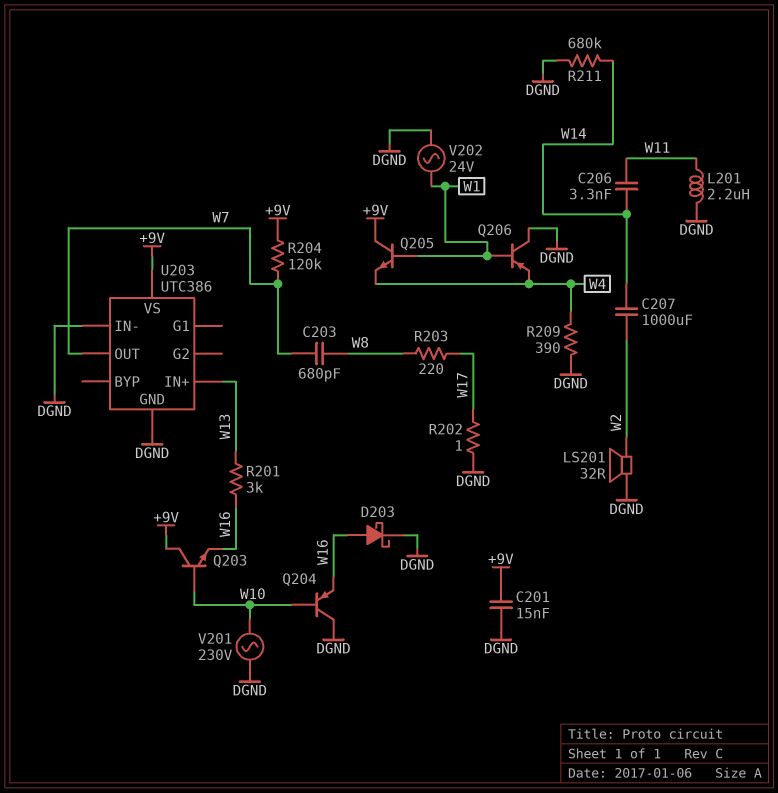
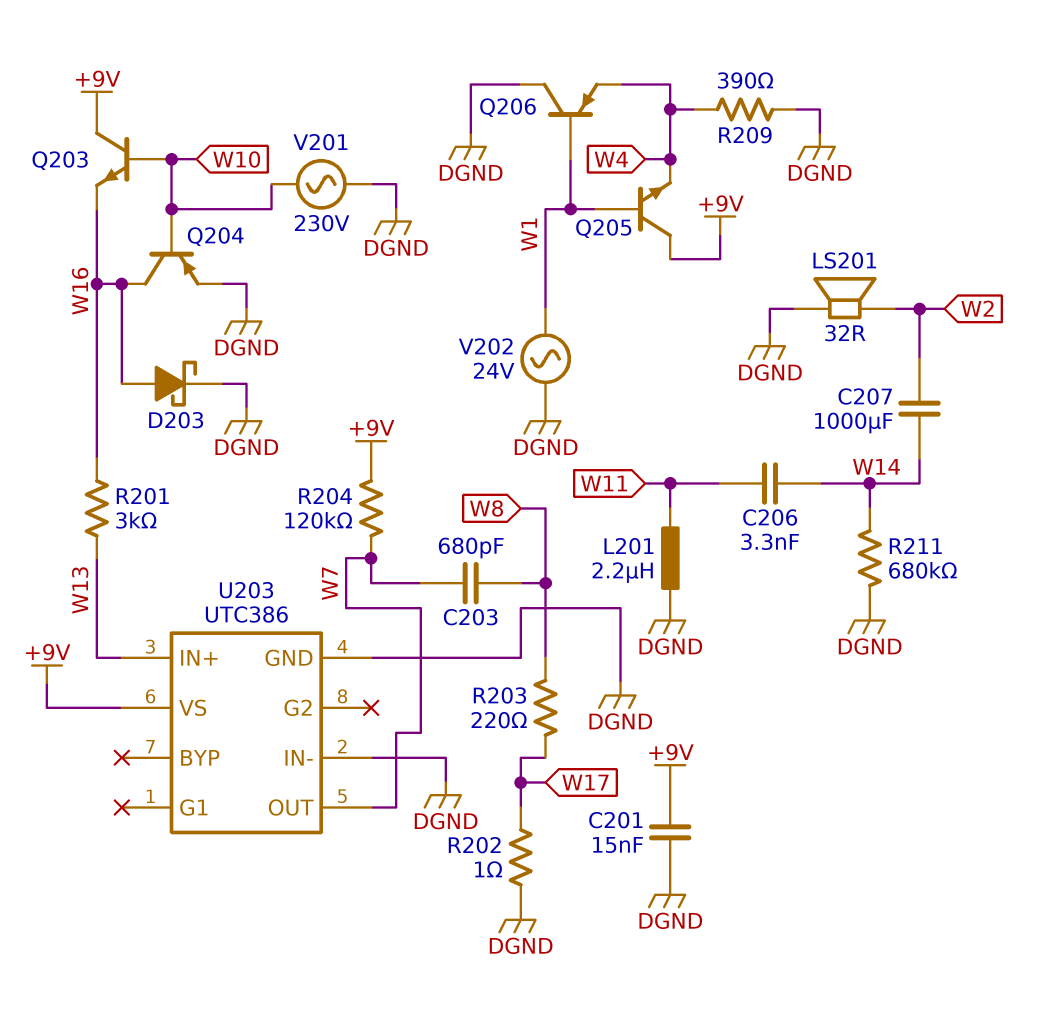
Q204: PNP (B W10, C DGND, E W16) -> PNP (B W10, C W16, E DGND)

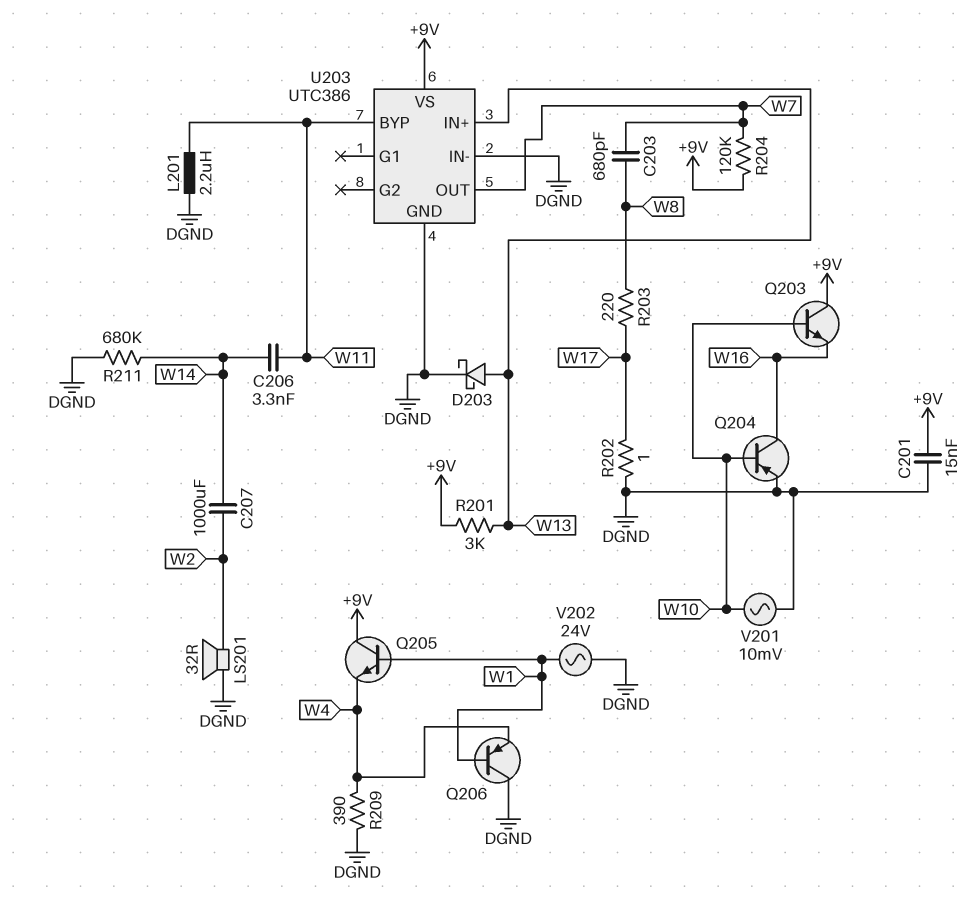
D203: schottky (A W16, K DGND) -> schottky (A W13, K DGND)
R201: 3k (W13, W16) -> 3k (+9V, W13)
U203 pin BYP: none -> W11
V201: AC 230V (DGND, W10) -> AC 10mV (DGND, W10)

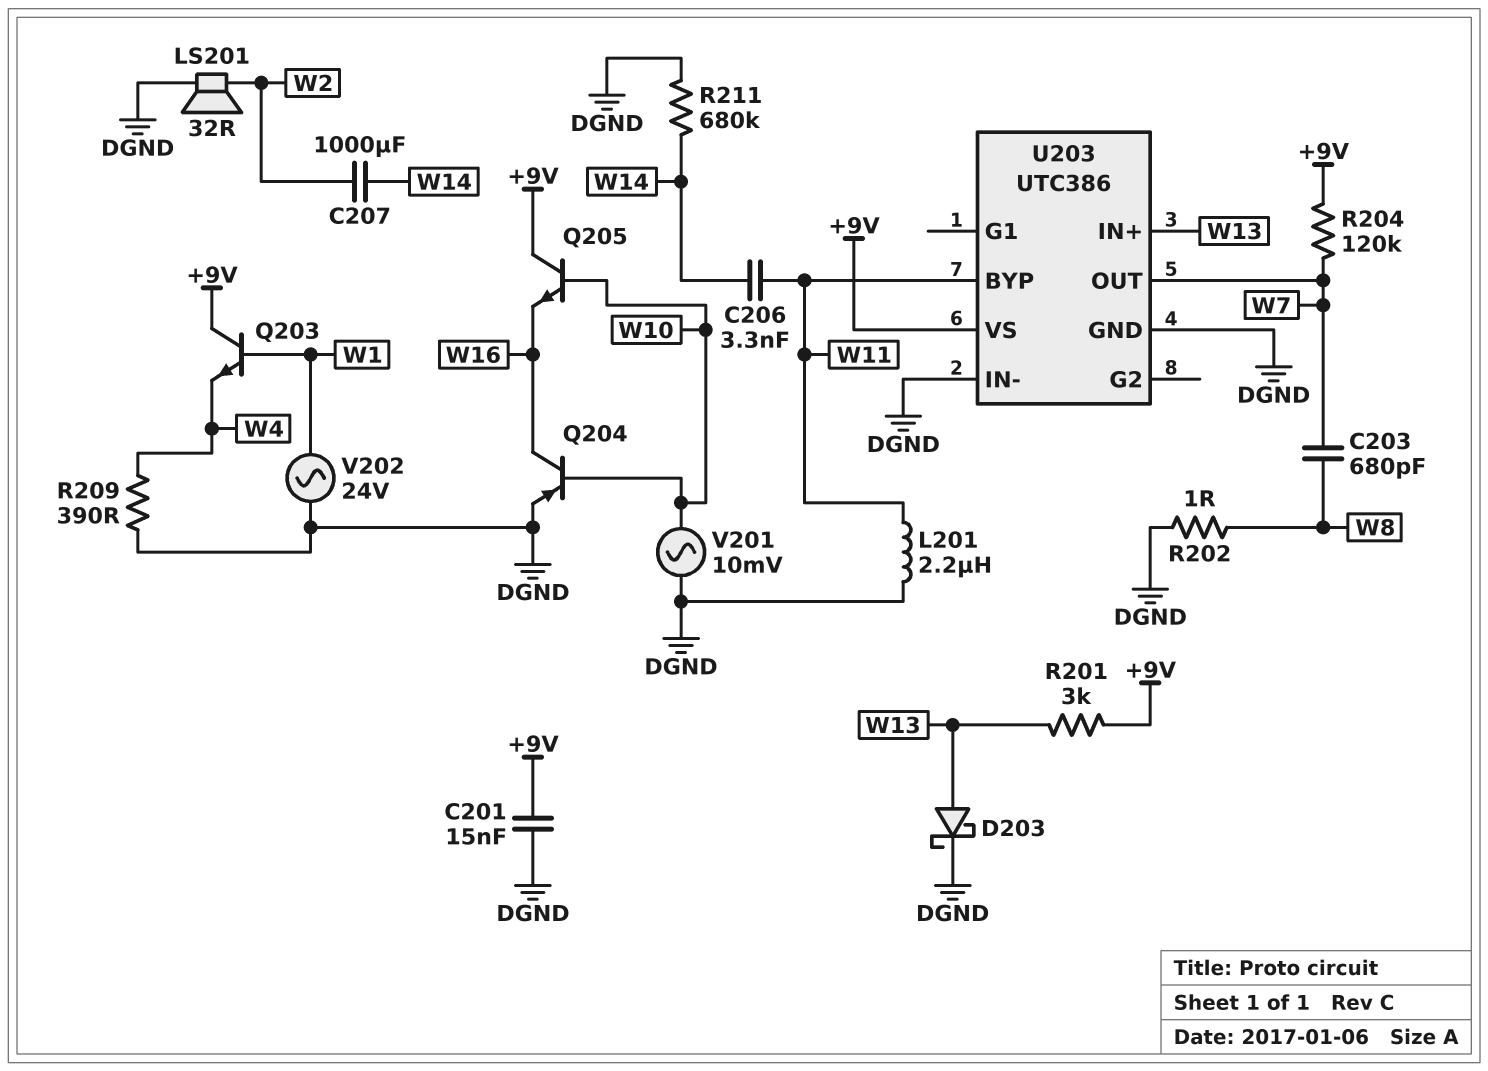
Q203: NPN (B W10, C +9V, E W16) -> NPN (B W1, C +9V, E W4)
Q205: NPN (B W1, C +9V, E W4) -> NPN (B W10, C +9V, E W16)
Q206: PNP (B W1, C DGND, E W4) -> none
R202: 1 (DGND, W17) -> 1 (DGND, W8)
R203: 220 (W8, W17) -> none

